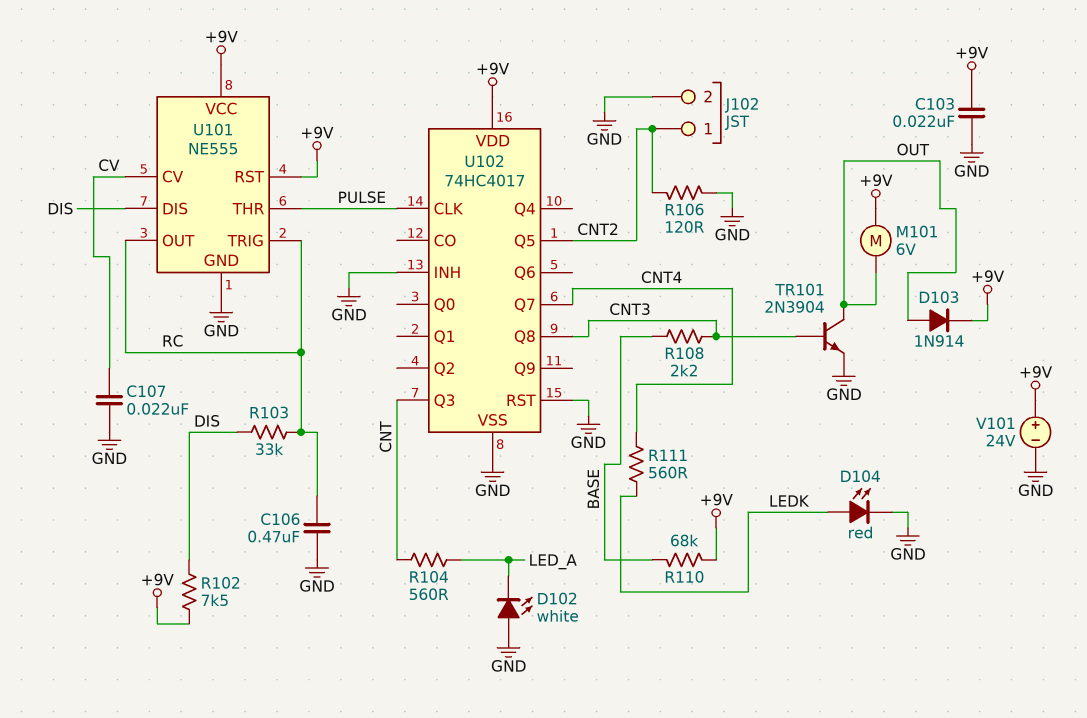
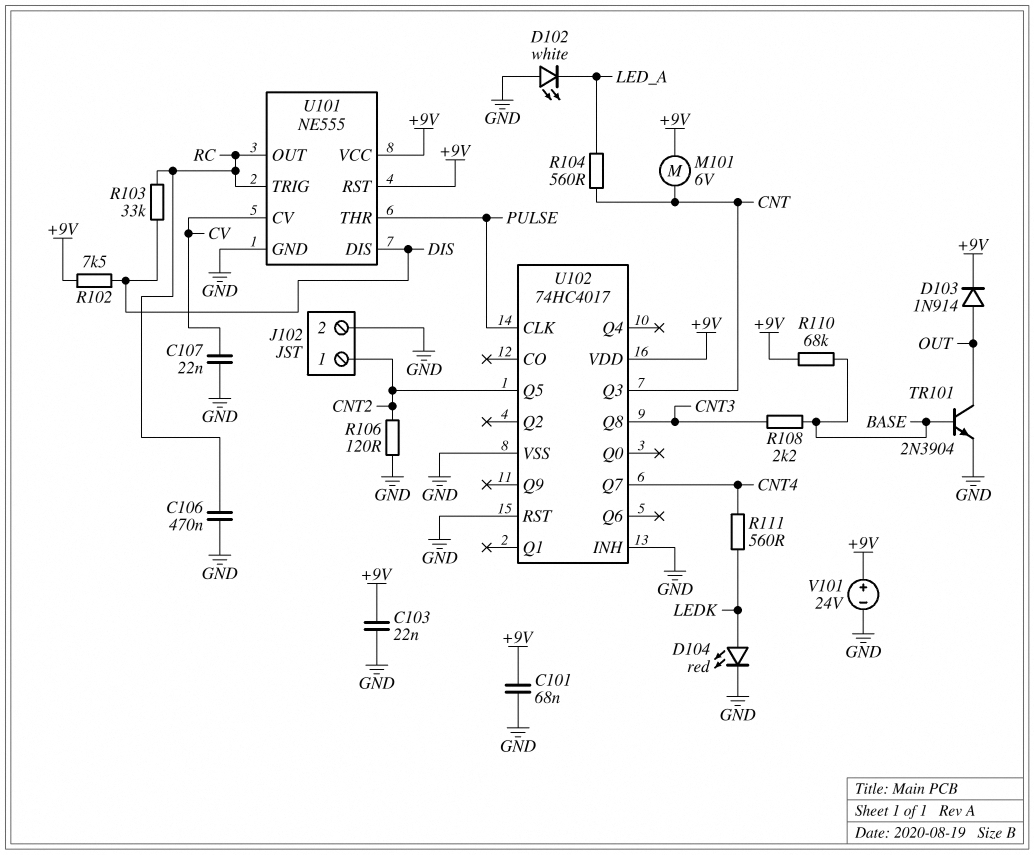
C101: none -> 68nF (+9V, GND)
M101: motor 6V (+9V, OUT) -> motor 6V (+9V, CNT)
TR101: NPN 2N3904 (B CNT3, C OUT, E GND) -> NPN 2N3904 (B BASE, C OUT, E GND)

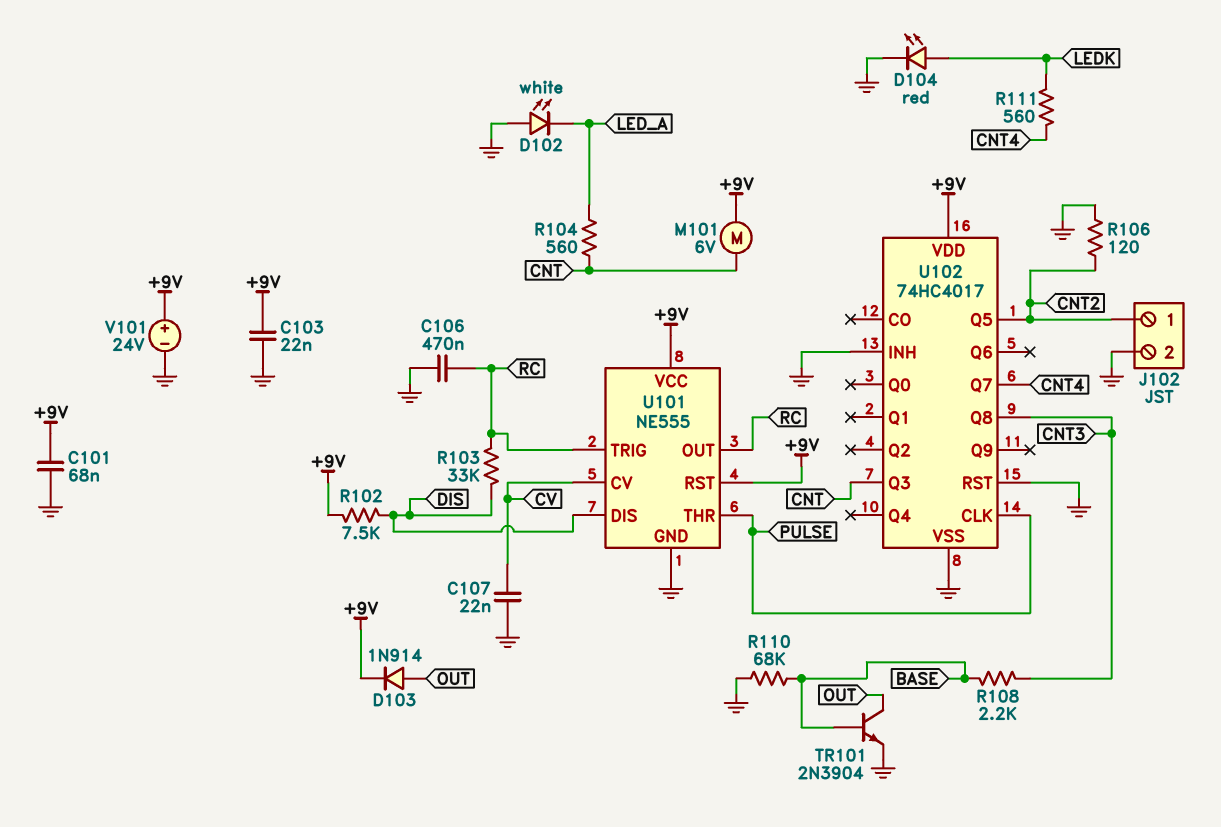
R110: 68k (+9V, BASE) -> 68k (BASE, GND)

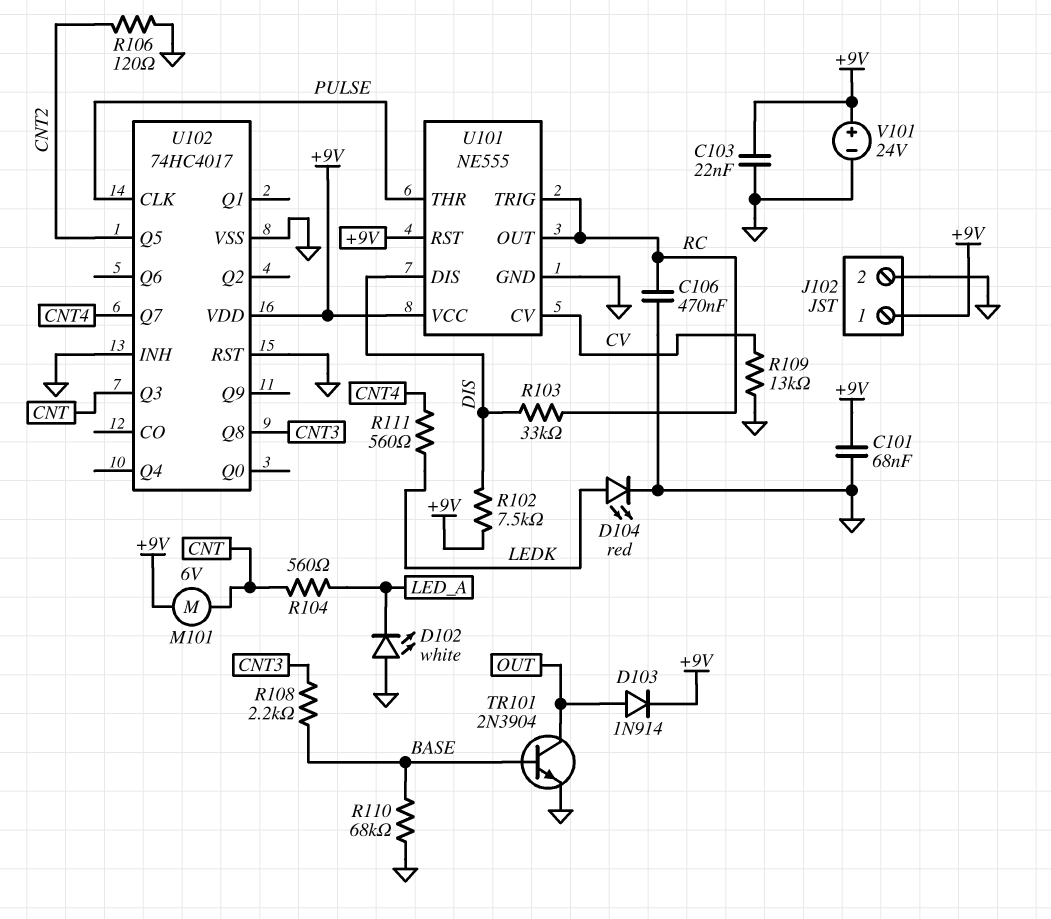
C107: 22nF (CV, GND) -> none
J102 pin 1: CNT2 -> +9V
R109: none -> 13k (CV, GND)

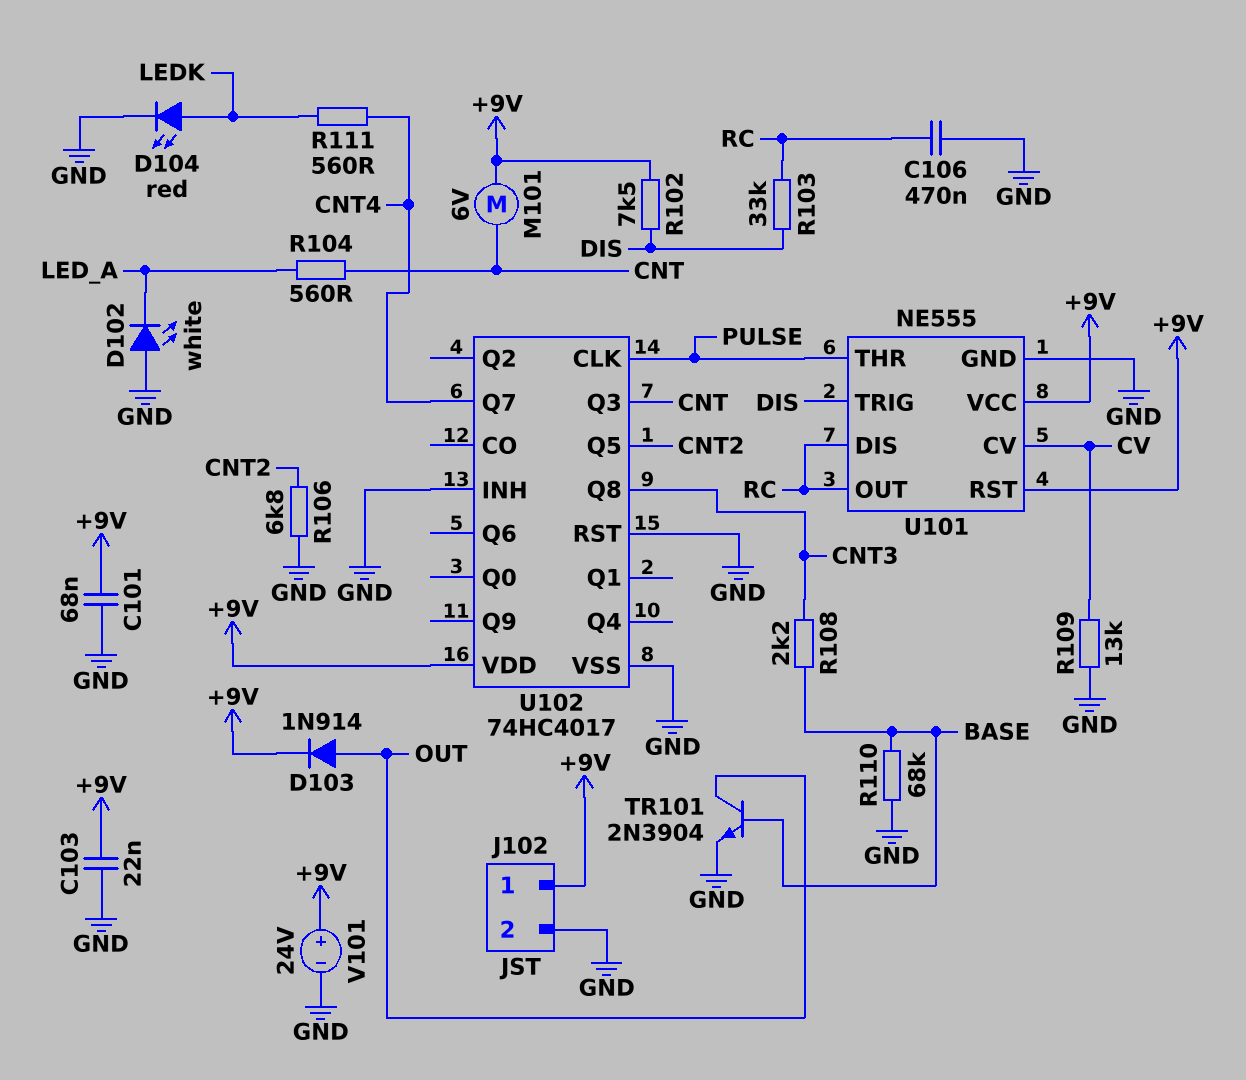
R106: 120 (CNT2, GND) -> 6.8k (CNT2, GND)
U101 pin DIS: DIS -> RC
U101 pin TRIG: RC -> DIS

